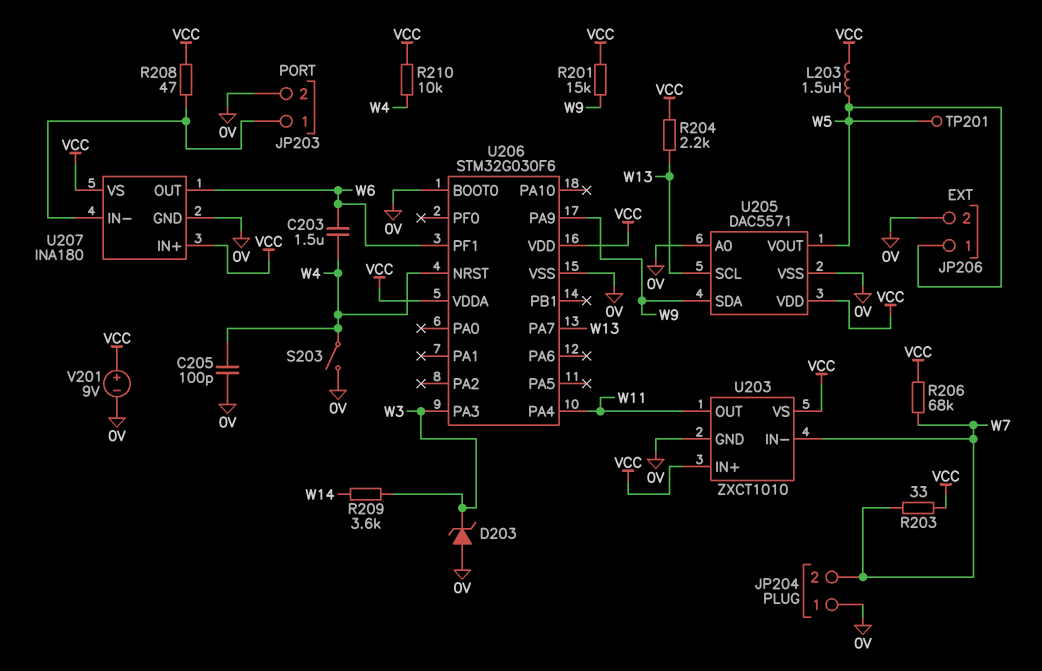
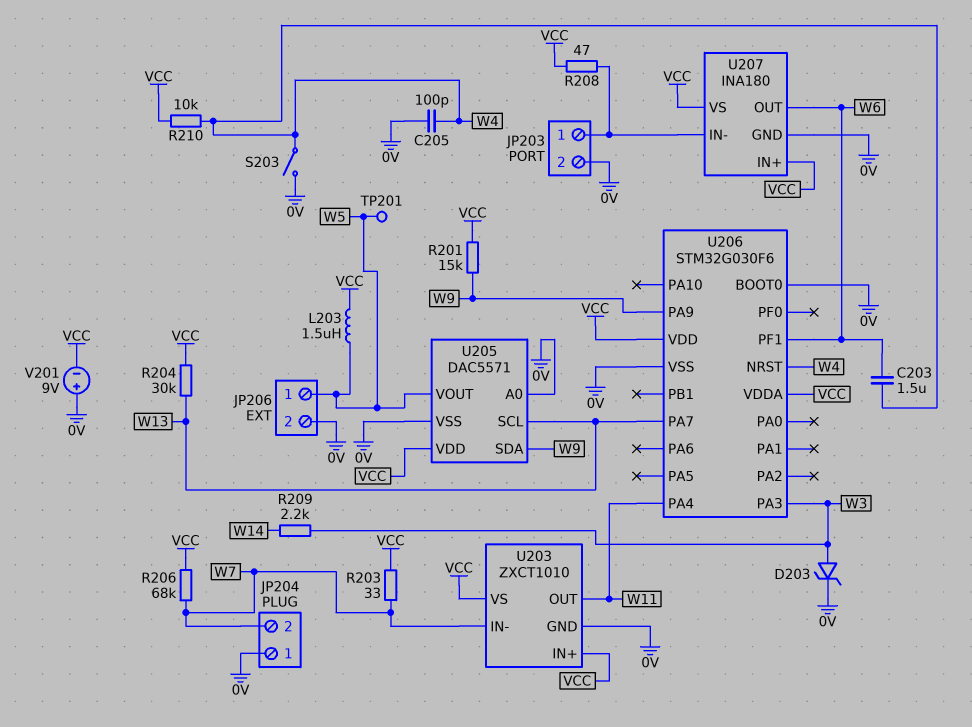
D203: zener (A 0V, K W3) -> zener (A W3, K 0V)
R204: 2.2k (VCC, W13) -> 30k (VCC, W13)
R209: 3.6k (W3, W14) -> 2.2k (W3, W14)
V201: 9V (plus VCC, minus 0V) -> 9V (plus 0V, minus VCC)

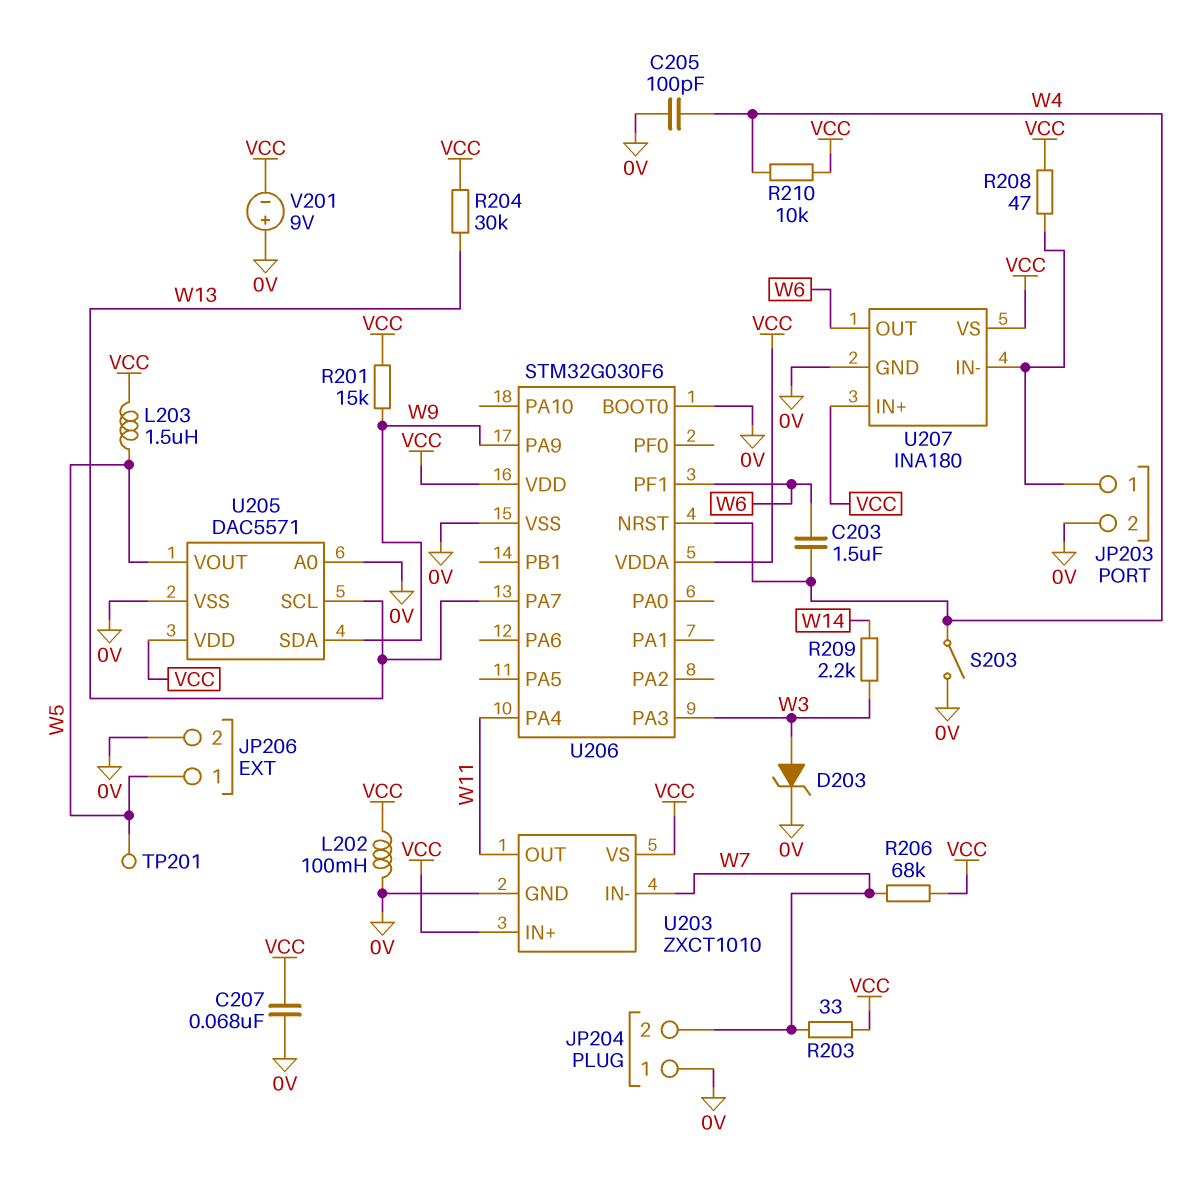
C207: none -> 68nF (0V, VCC)
L202: none -> 100mH (0V, VCC)

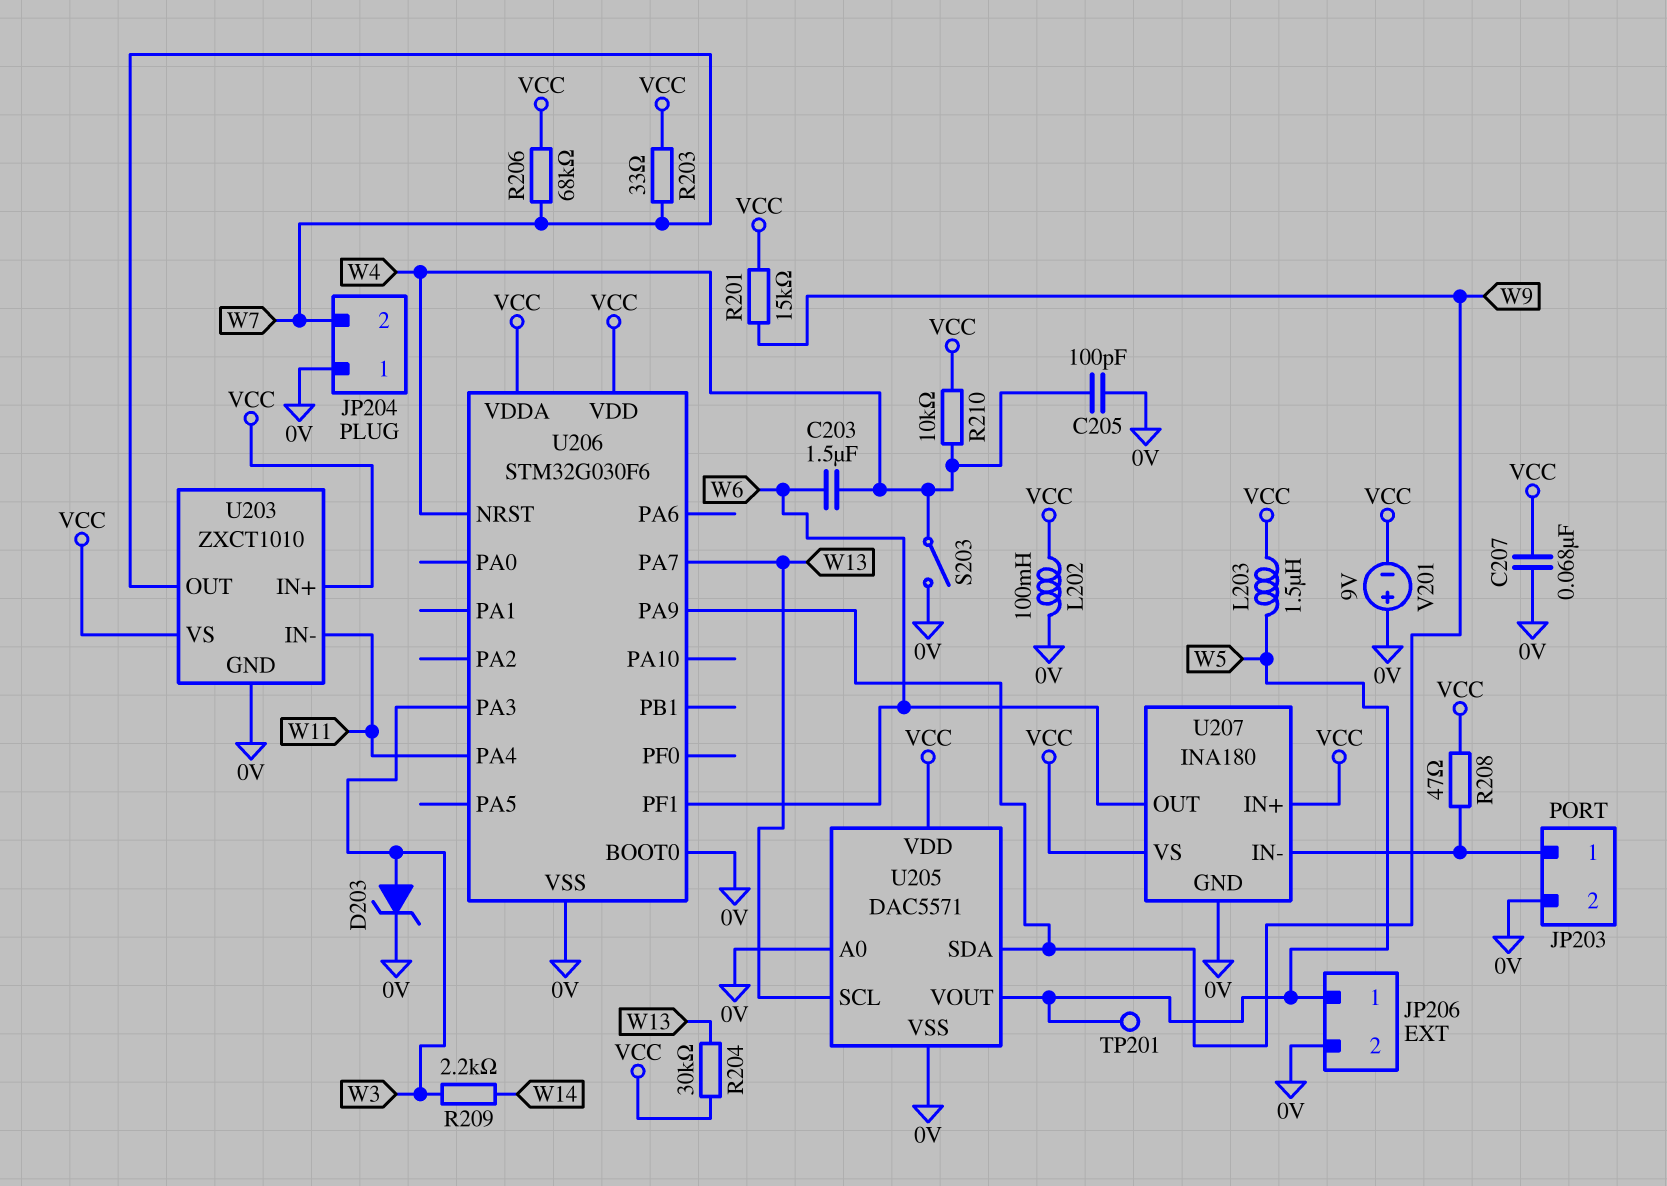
U203 pin IN-: W7 -> W11
U203 pin OUT: W11 -> W7

